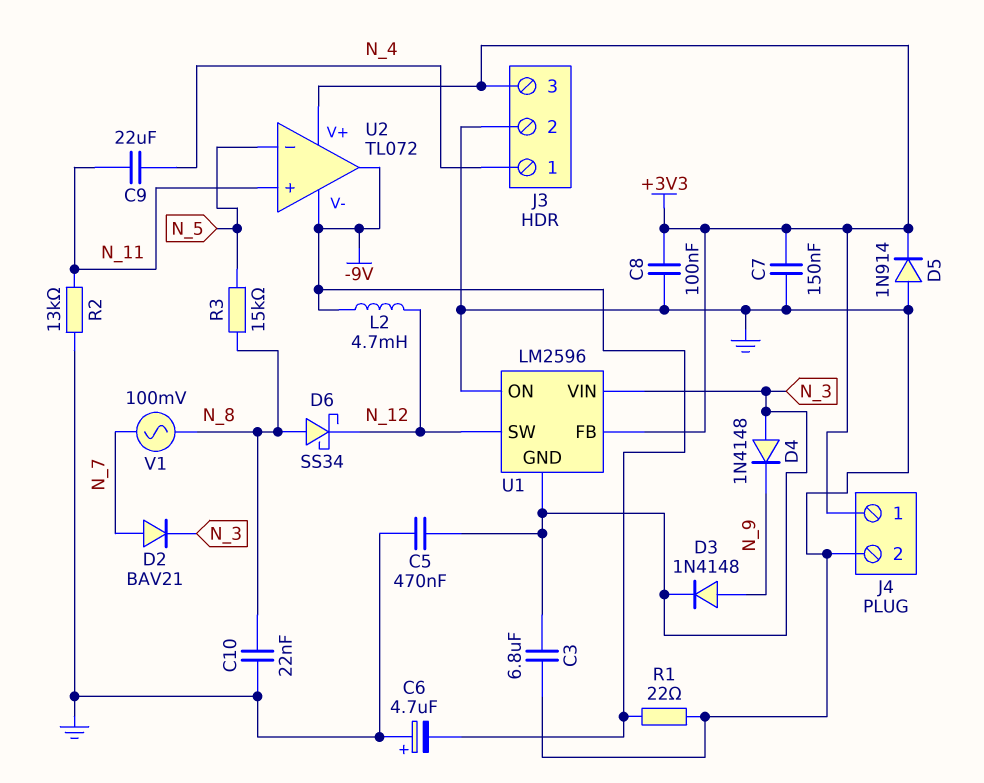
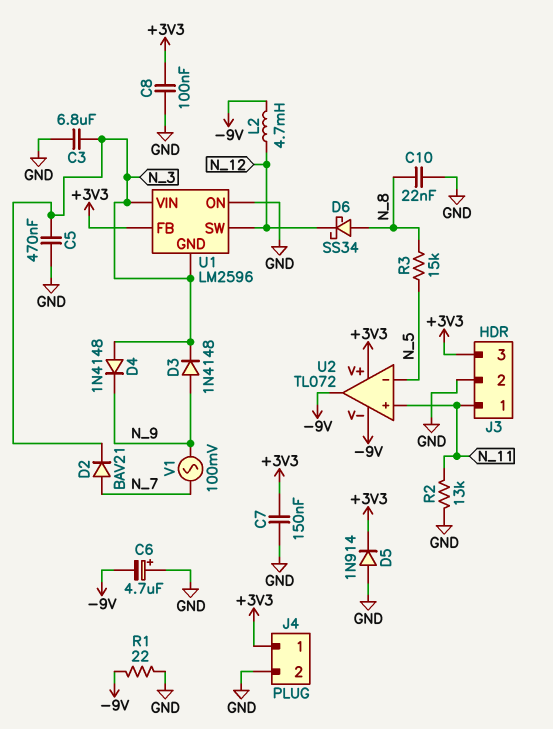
C9: 22uF (N_4, N_11) -> none
J3 pin 1: N_4 -> N_11
V1: AC 100mV (N_7, N_8) -> AC 100mV (N_7, N_9)

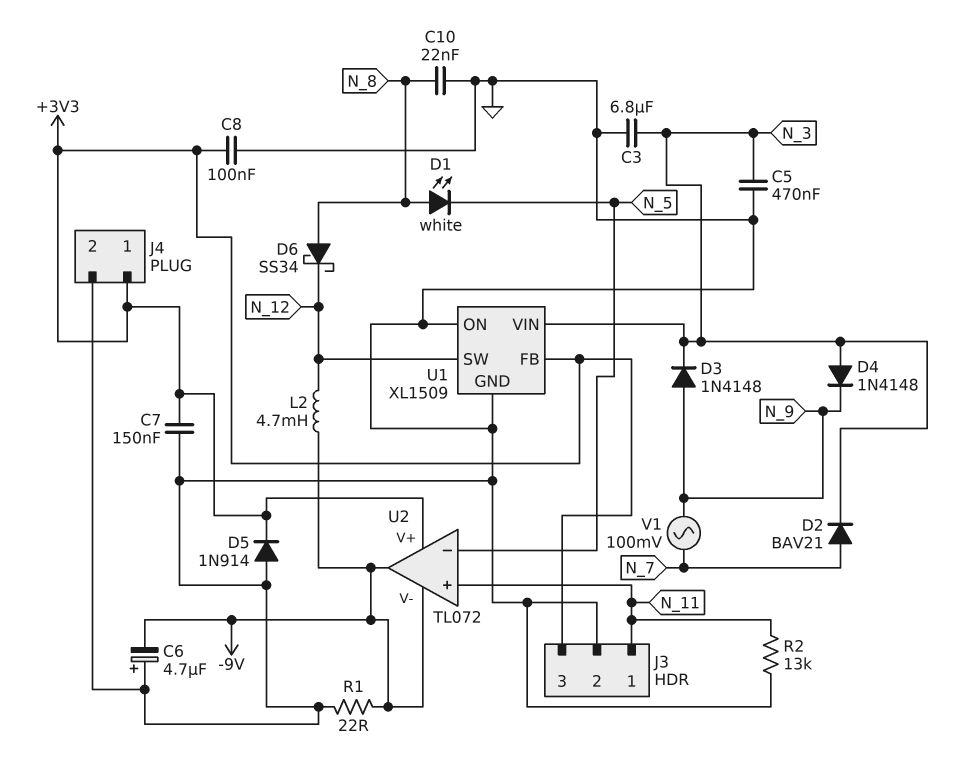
D1: none -> LED white (A N_8, K N_5)
R3: 15k (N_5, N_8) -> none
U1: LM2596 -> XL1509
U1 pin GND: N_3 -> GND

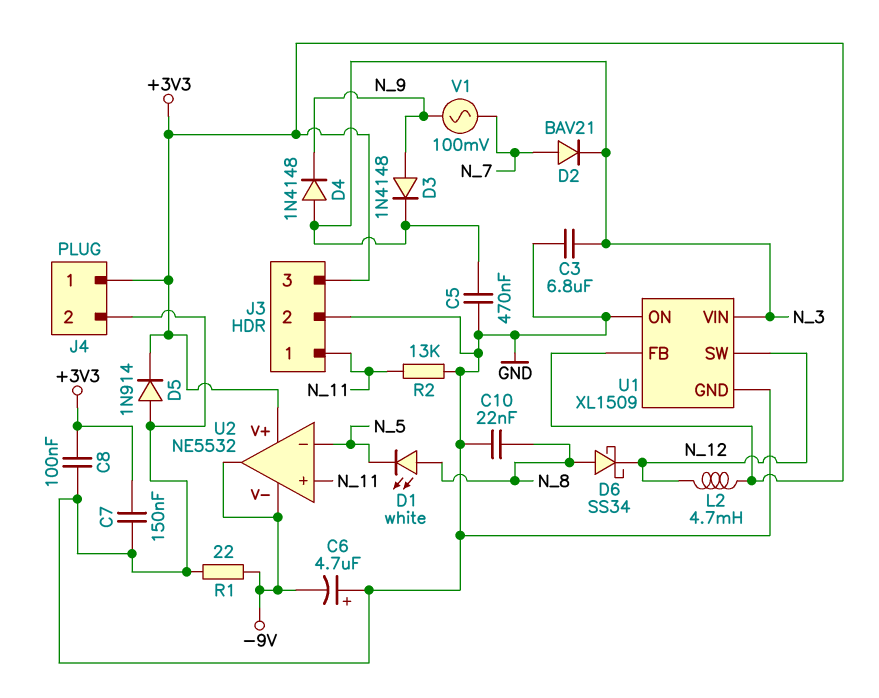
L2: 4.7mH (-9V, N_12) -> 4.7mH (+3V3, N_12)
U2: TL072 -> NE5532

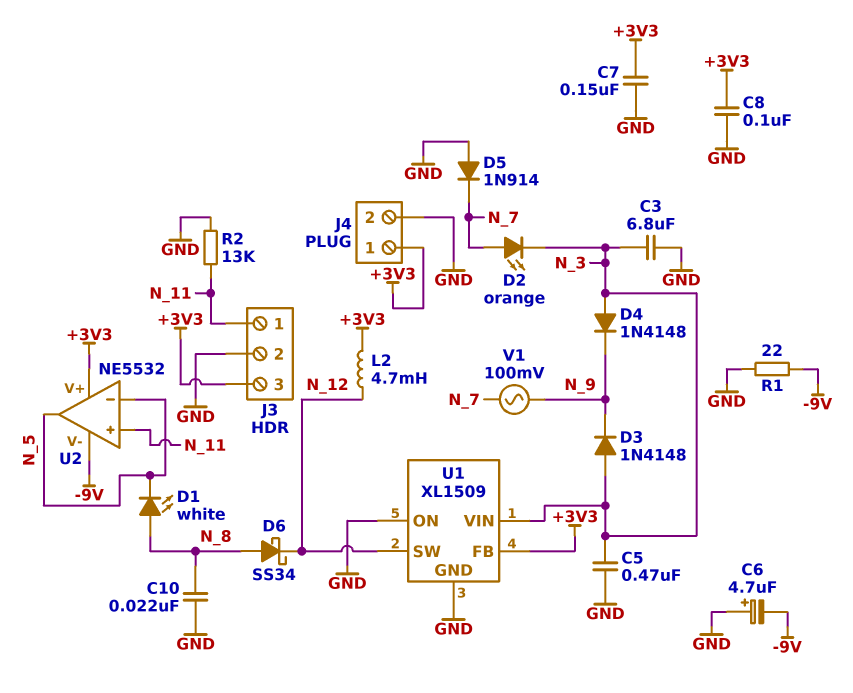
D2: diode BAV21 (A N_7, K N_3) -> LED orange (A N_7, K N_3)
D3: diode 1N4148 (A N_9, K N_3) -> diode 1N4148 (A N_3, K N_9)
D5: diode 1N914 (A GND, K +3V3) -> diode 1N914 (A GND, K N_7)
U2 pin out: -9V -> N_5

